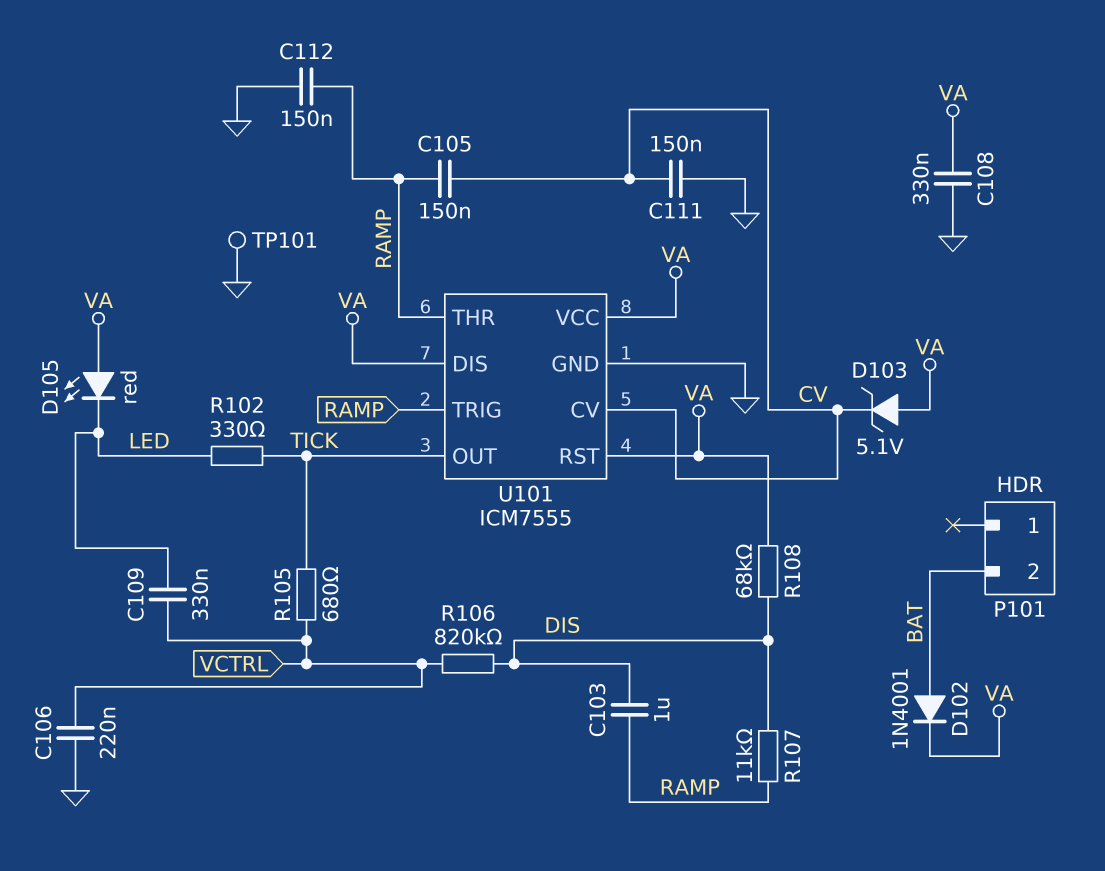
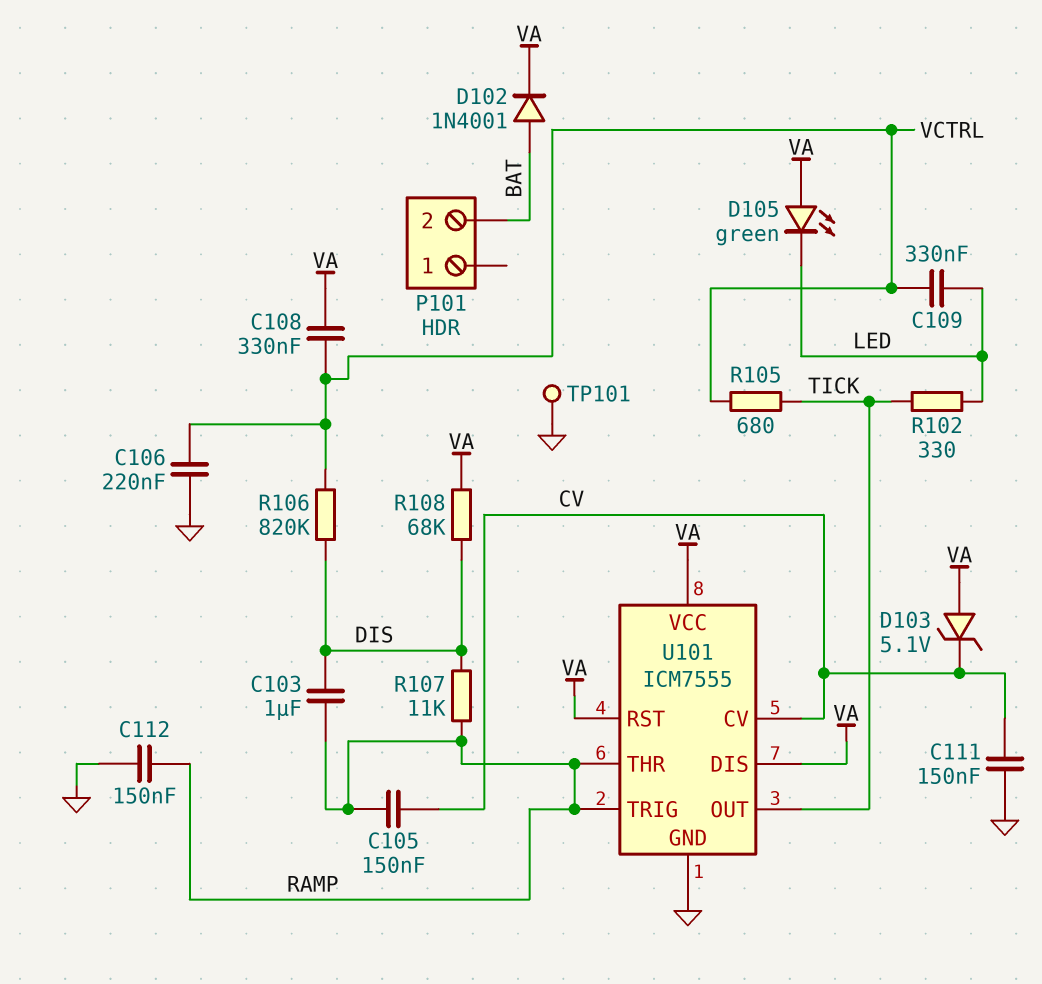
C108: 330nF (GND, VA) -> 330nF (VA, VCTRL)
D105: LED red (A VA, K LED) -> LED green (A VA, K LED)

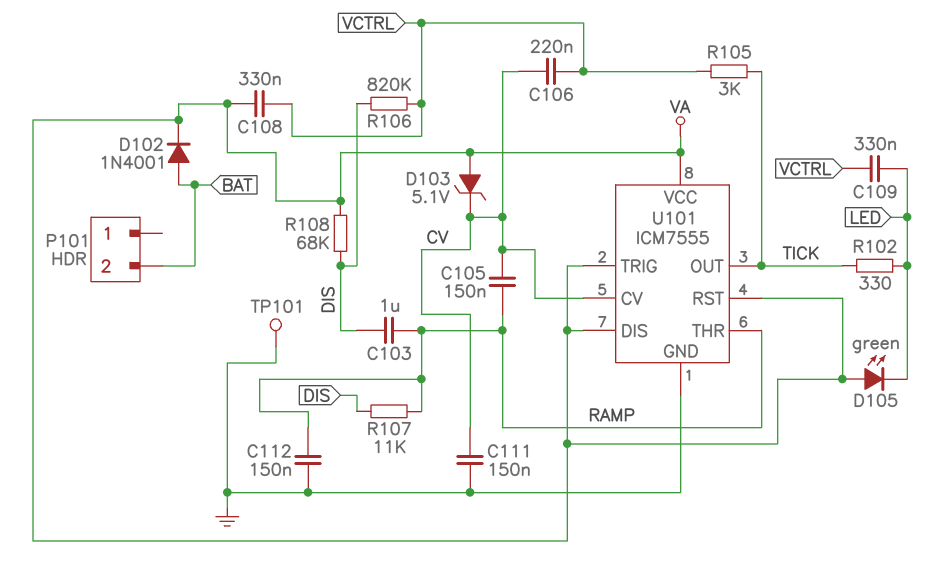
C106: 220nF (GND, VCTRL) -> 220nF (CV, VCTRL)
R105: 680 (TICK, VCTRL) -> 3k (TICK, VCTRL)
U101 pin TRIG: RAMP -> VA

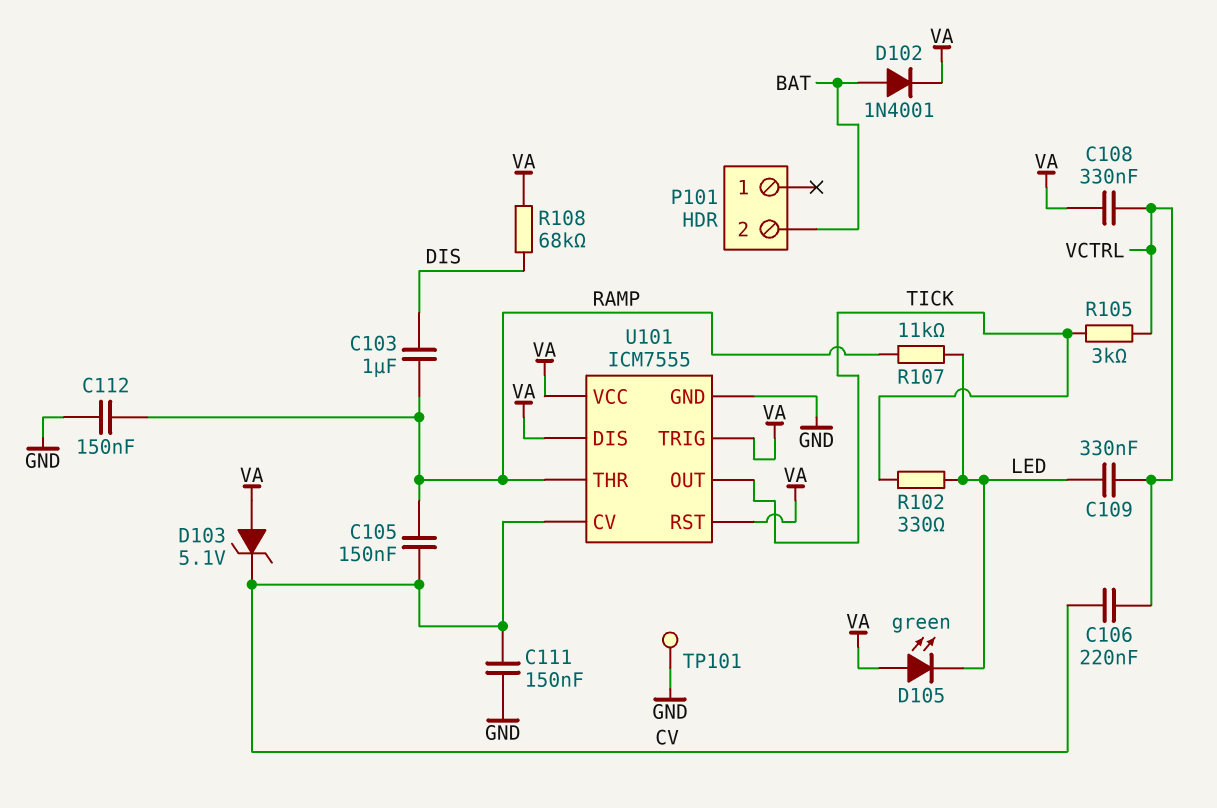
R106: 820k (DIS, VCTRL) -> none
R107: 11k (DIS, RAMP) -> 11k (LED, RAMP)

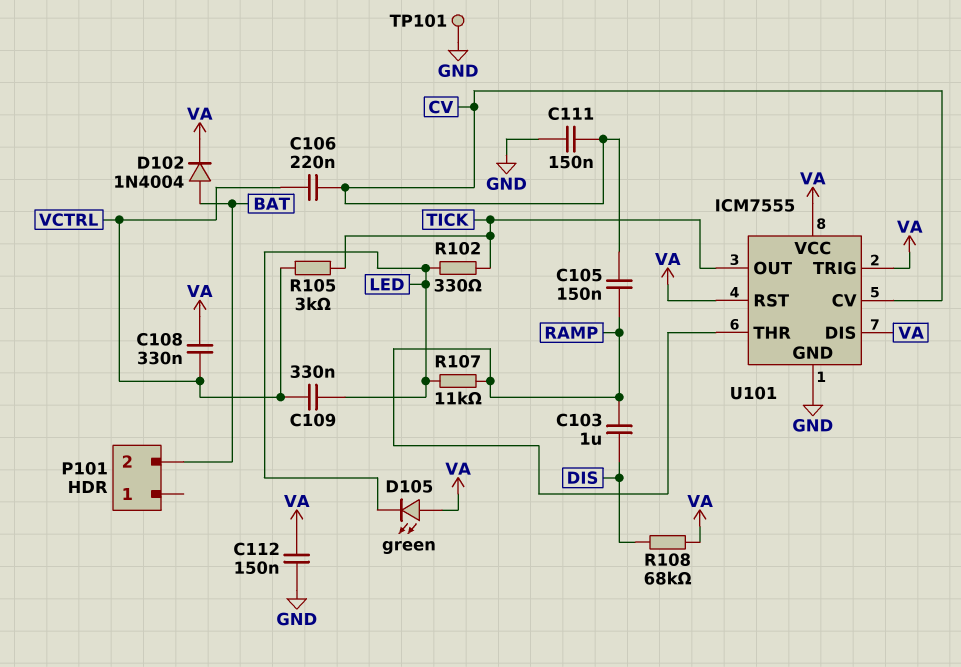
C112: 150nF (GND, RAMP) -> 150nF (GND, VA)
D102: diode 1N4001 (A BAT, K VA) -> diode 1N4004 (A BAT, K VA)
D103: zener 5.1V (A VA, K CV) -> none

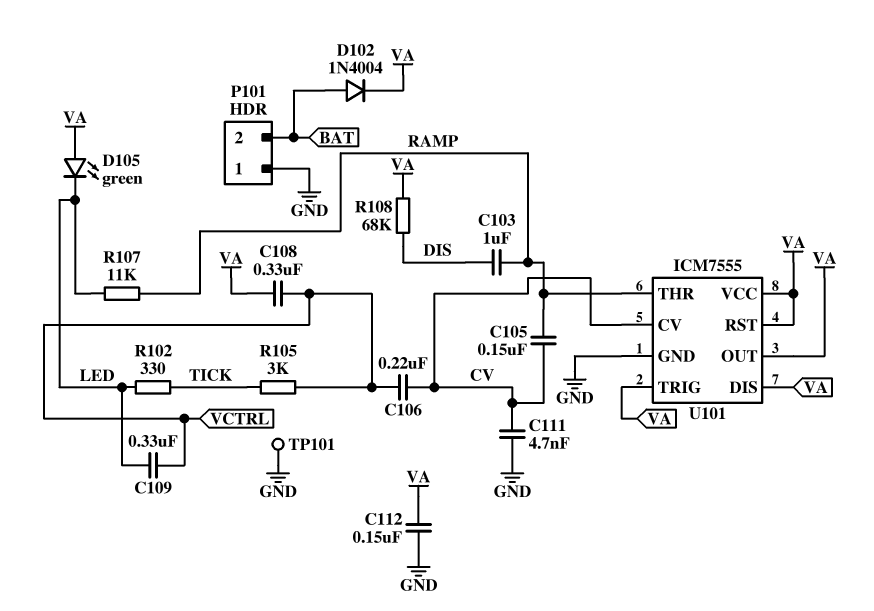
C111: 150nF (CV, GND) -> 4.7nF (CV, GND)
P101 pin 1: none -> GND
U101 pin OUT: TICK -> VA

